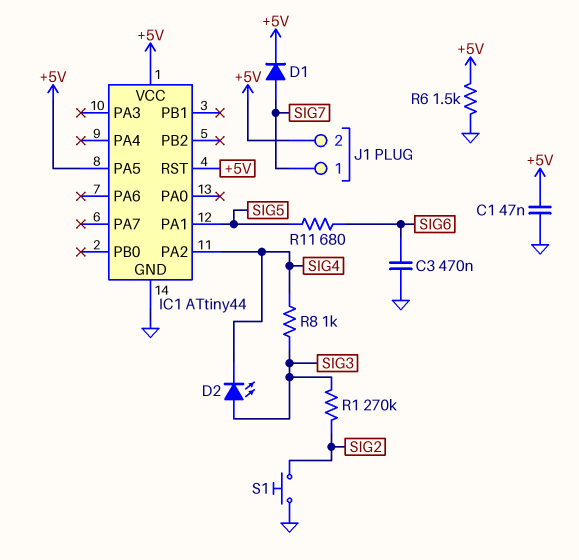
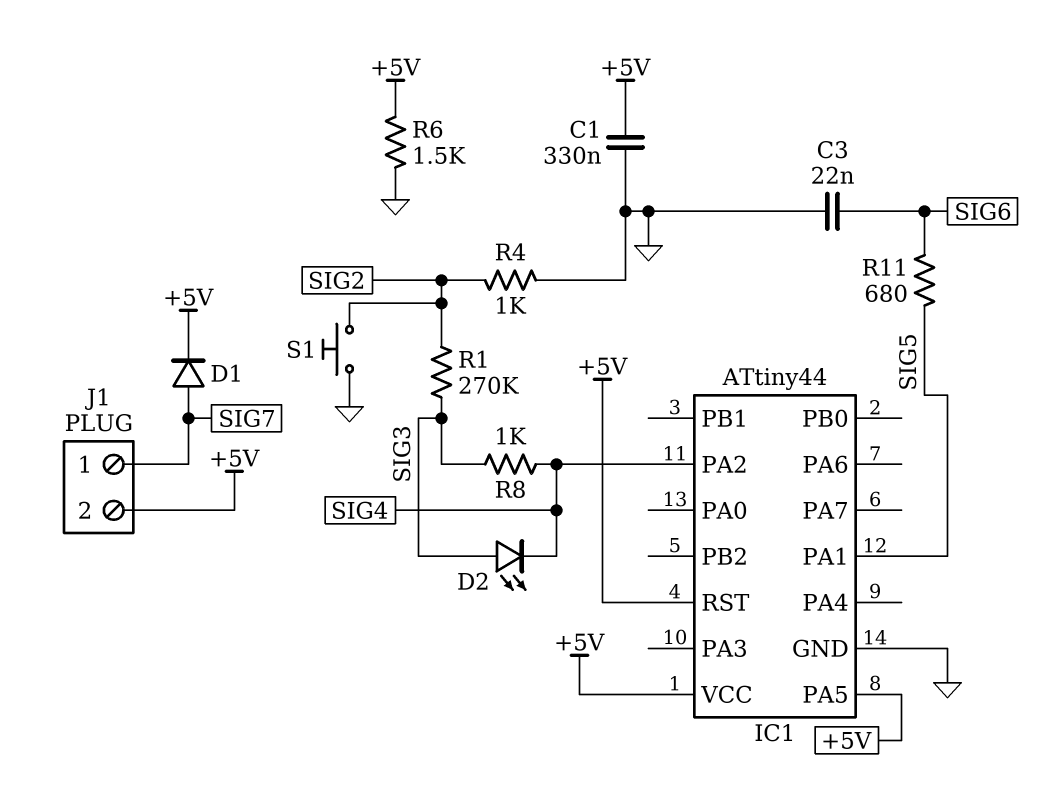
C1: 47nF (+5V, GND) -> 330nF (+5V, GND)
C3: 470nF (GND, SIG6) -> 22nF (GND, SIG6)
R4: none -> 1k (GND, SIG2)

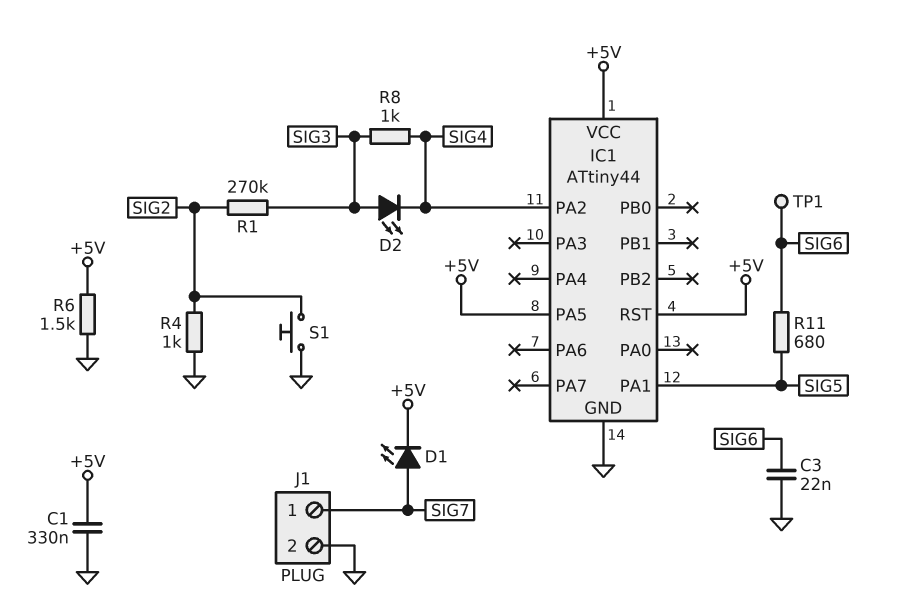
D1: diode (A SIG7, K +5V) -> LED (A SIG7, K +5V)
J1 pin 2: +5V -> GND
TP1: none -> test point (SIG6)

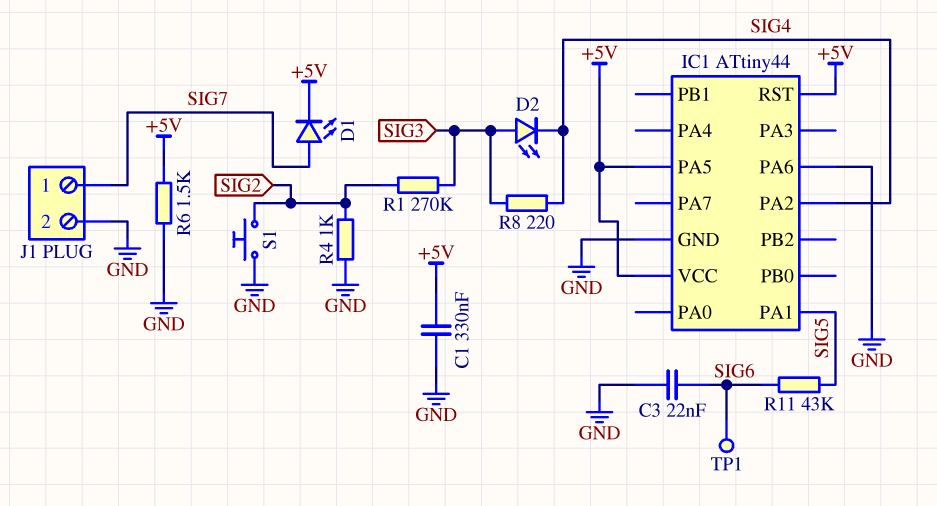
IC1 pin PA6: none -> GND
R8: 1k (SIG3, SIG4) -> 220 (SIG3, SIG4)
R11: 680 (SIG5, SIG6) -> 43k (SIG5, SIG6)

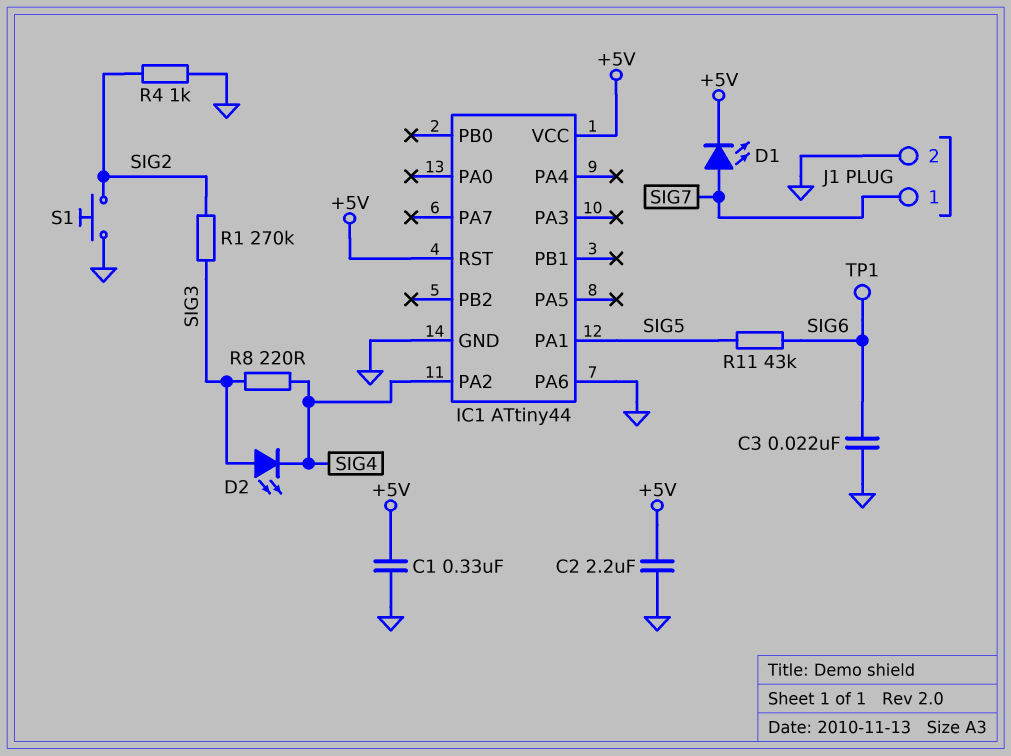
C2: none -> 2.2uF (+5V, GND)
IC1 pin PA5: +5V -> none
R6: 1.5k (+5V, GND) -> none

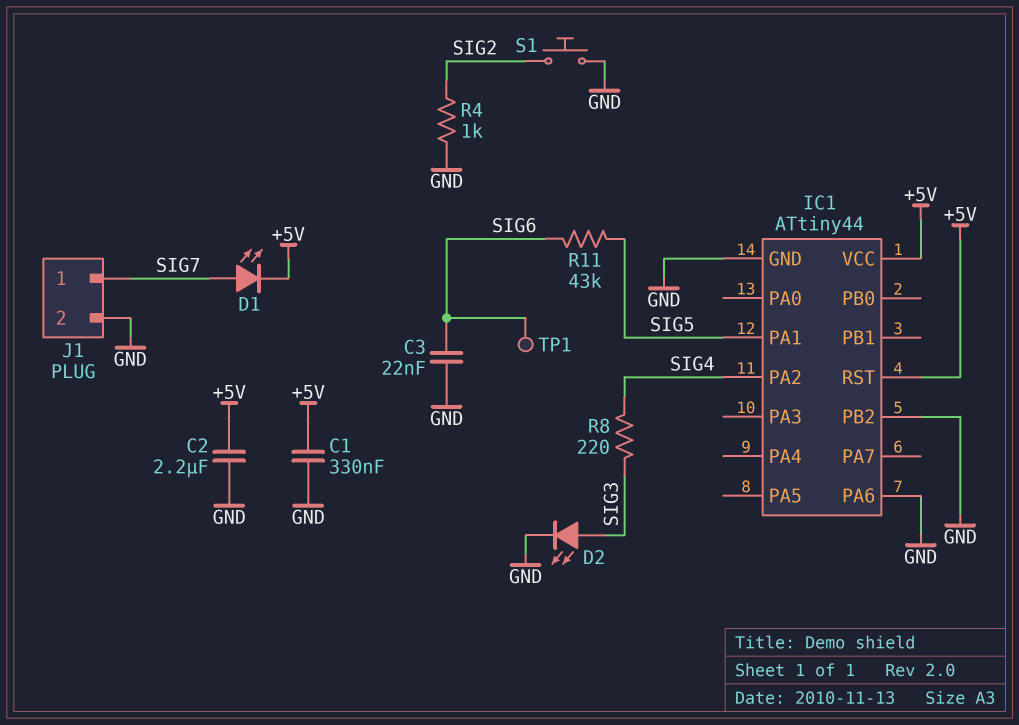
D2: LED (A SIG3, K SIG4) -> LED (A SIG3, K GND)
IC1 pin PB2: none -> GND
R1: 270k (SIG2, SIG3) -> none

